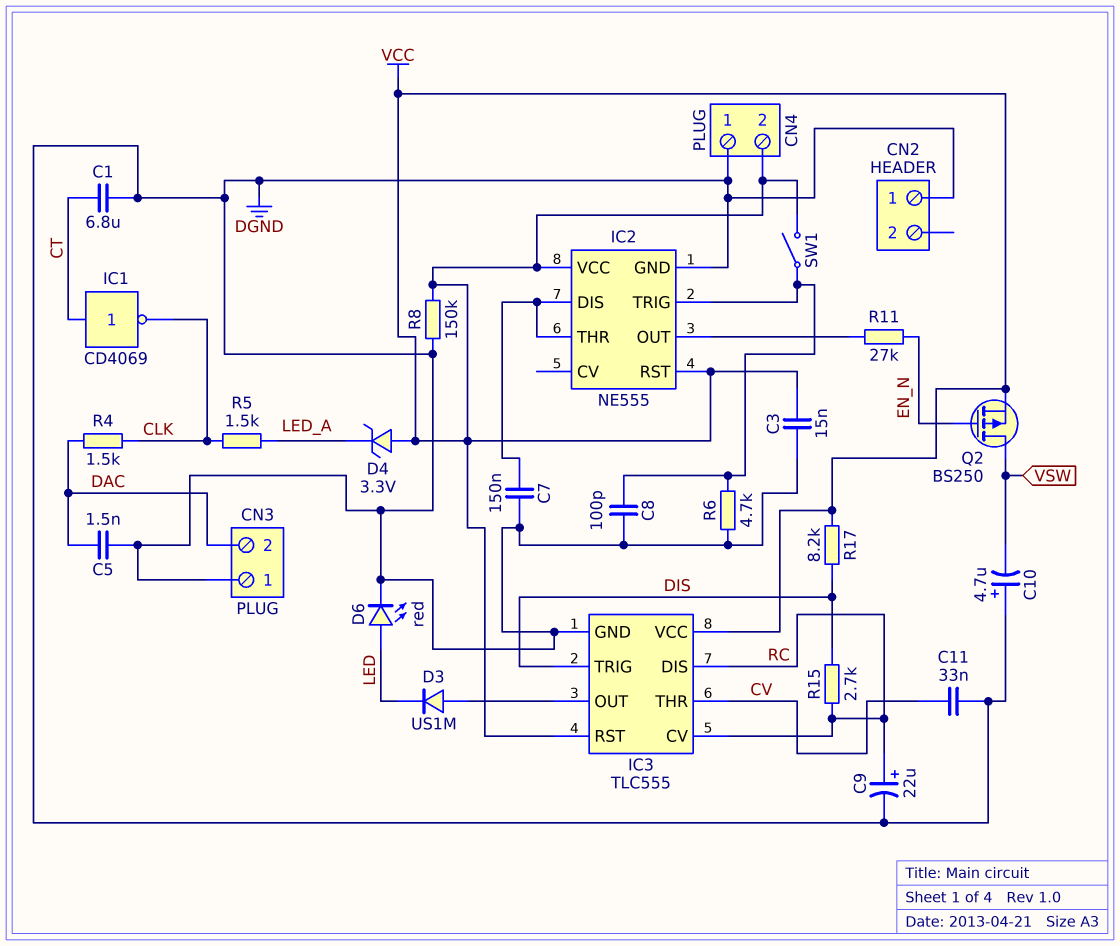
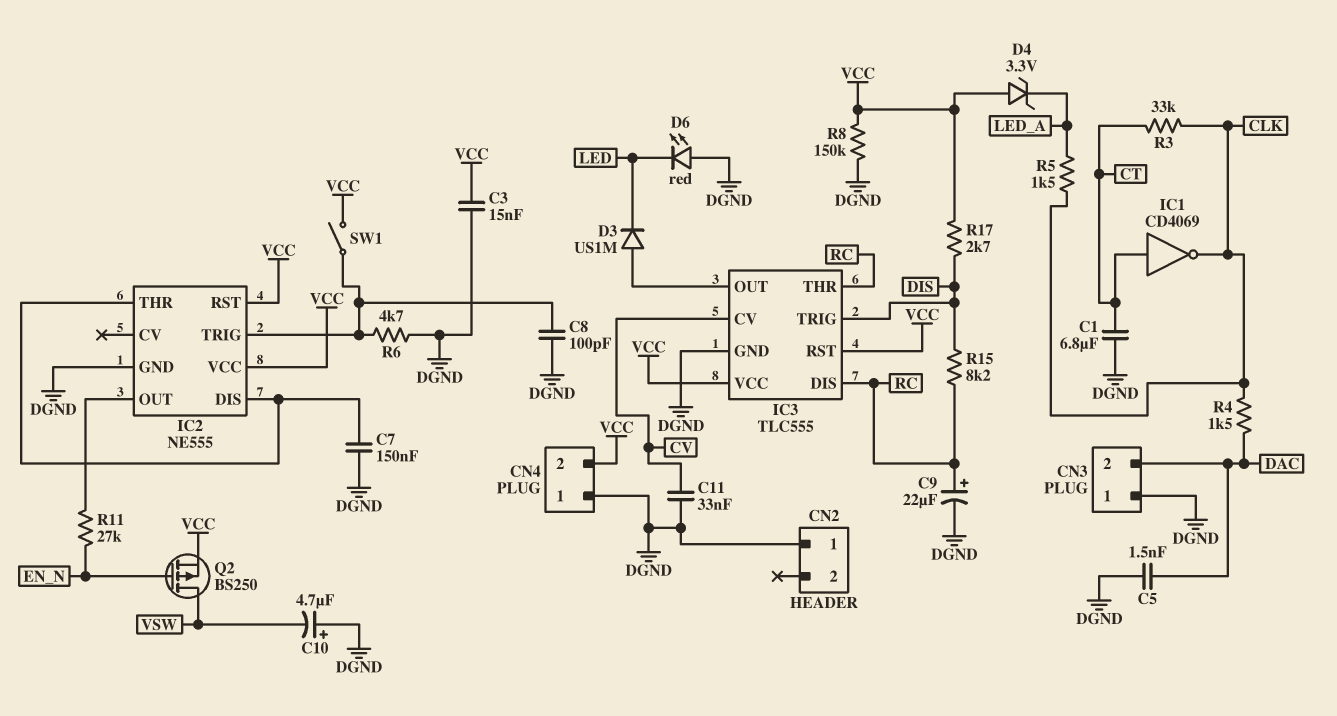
D6: LED red (A LED, K DGND) -> LED red (A DGND, K LED)
IC3 pin CV: RC -> CV
IC3 pin THR: CV -> RC
R3: none -> 33k (CLK, CT)
R15: 2.7k (DIS, RC) -> 8.2k (DIS, RC)
R17: 8.2k (DIS, VCC) -> 2.7k (DIS, VCC)

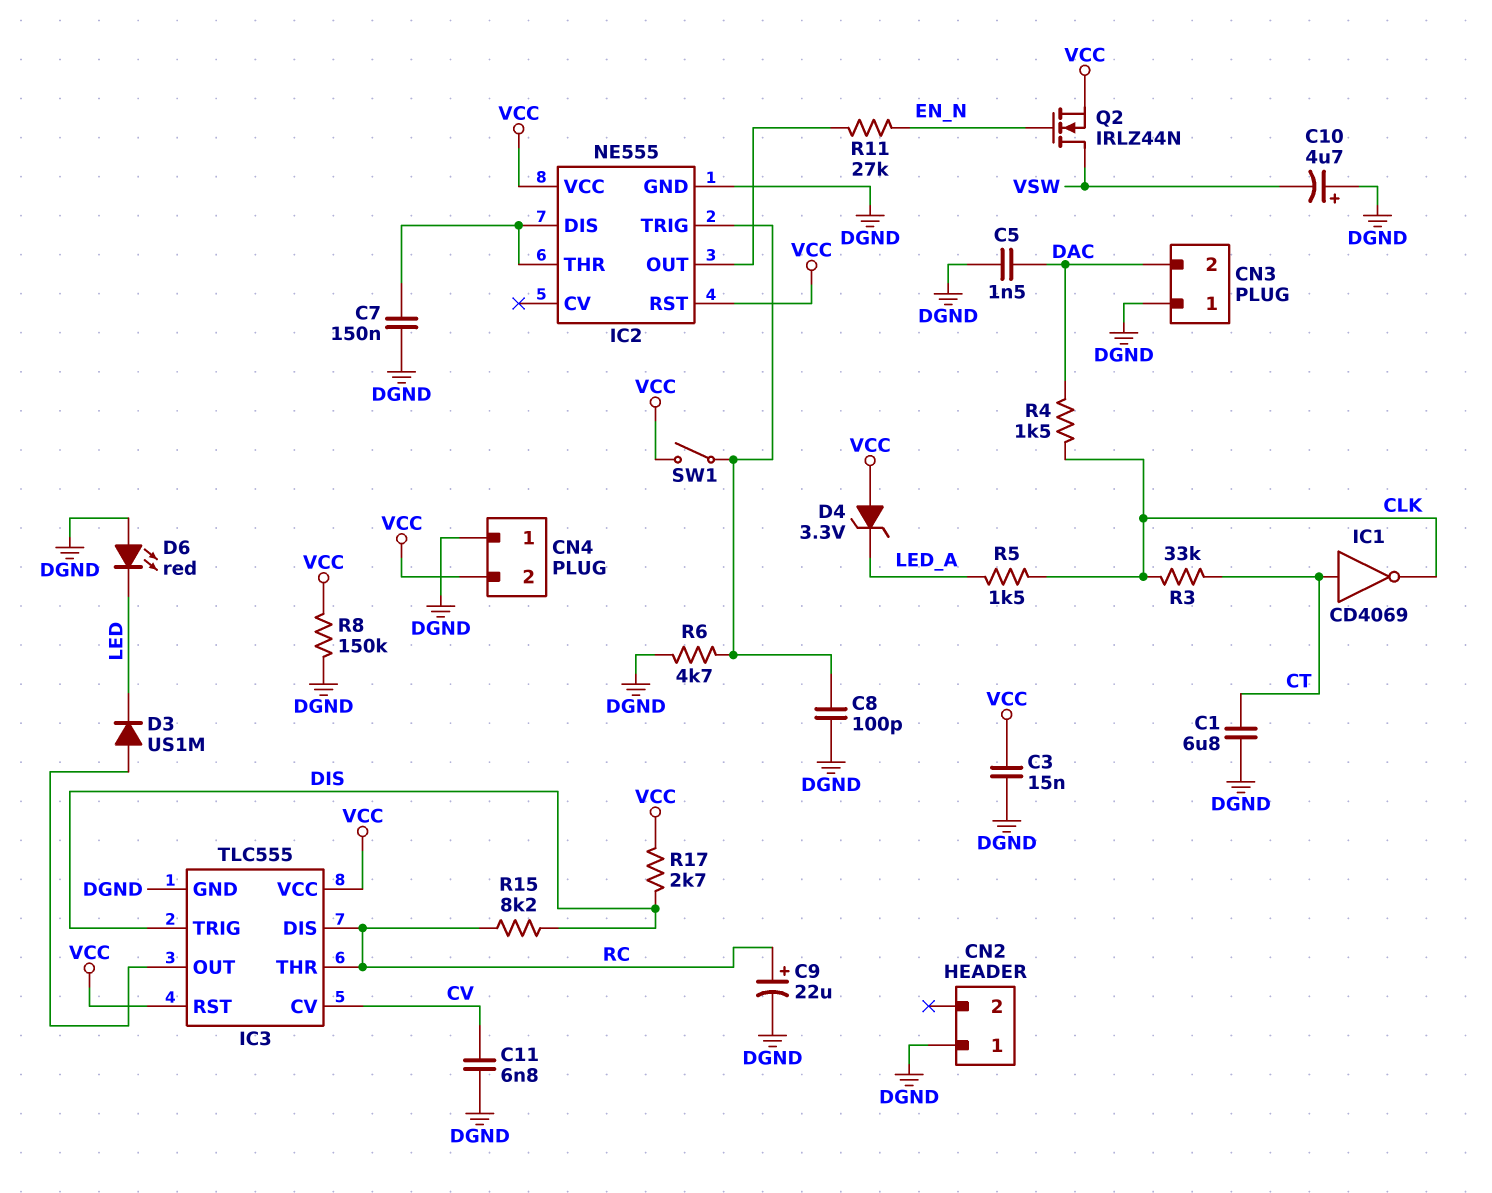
C11: 33nF (CV, DGND) -> 6.8nF (CV, DGND)
Q2: PMOS BS250 (G EN_N, D VSW, S VCC) -> NMOS IRLZ44N (G EN_N, D VSW, S VCC)

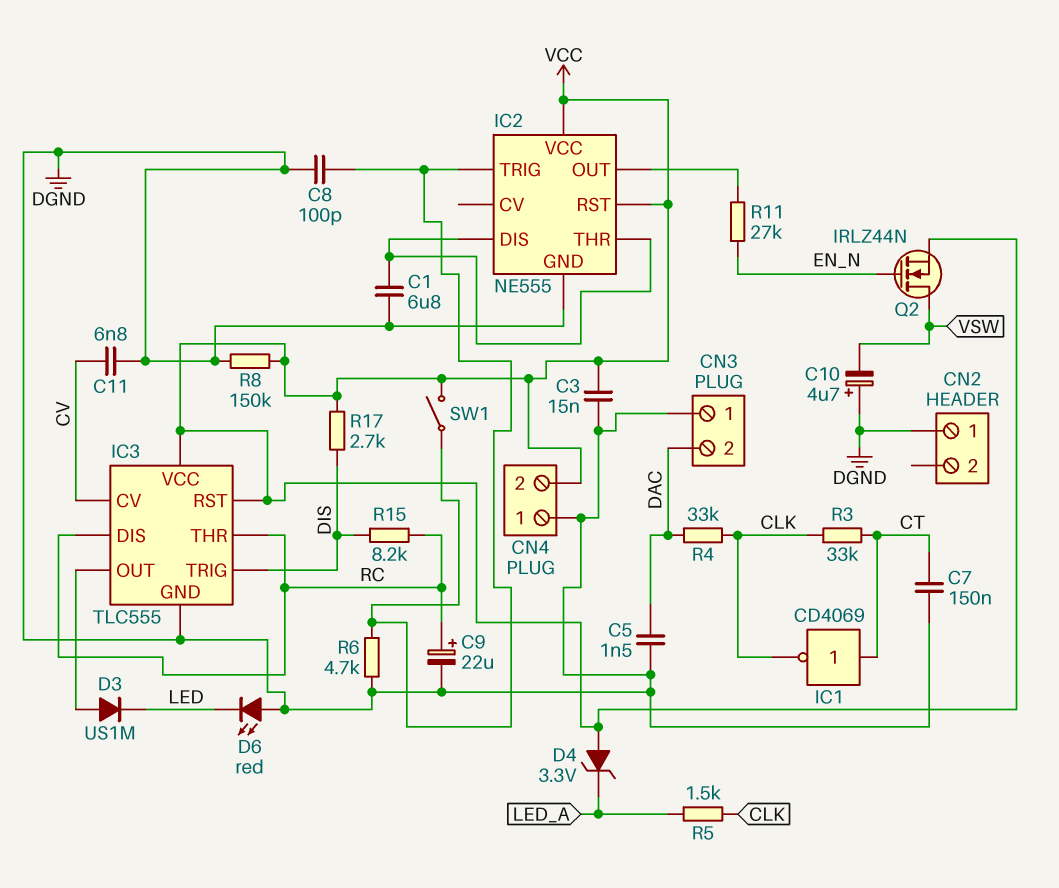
C1: 6.8uF (CT, DGND) -> 6.8uF (DGND, IC2/DIS)
C7: 150nF (DGND, IC2/DIS) -> 150nF (CT, DGND)
R4: 1.5k (CLK, DAC) -> 33k (CLK, DAC)

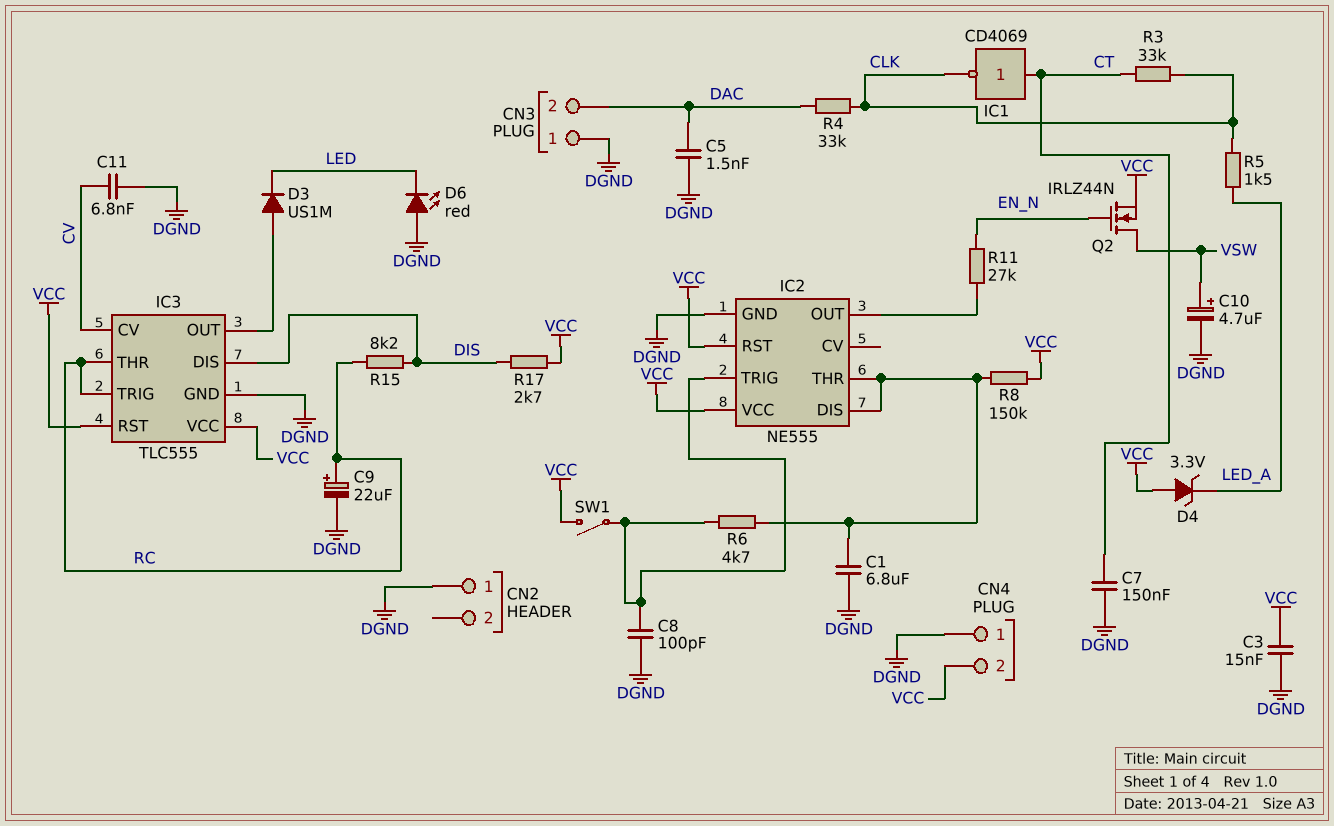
C10: 4.7uF (plus DGND, minus VSW) -> 4.7uF (plus VSW, minus DGND)
IC3 pin DIS: RC -> DIS
IC3 pin TRIG: DIS -> RC
R6: 4.7k (DGND, IC2/TRIG) -> 4.7k (IC2/DIS, IC2/TRIG)
R8: 150k (DGND, VCC) -> 150k (IC2/DIS, VCC)

